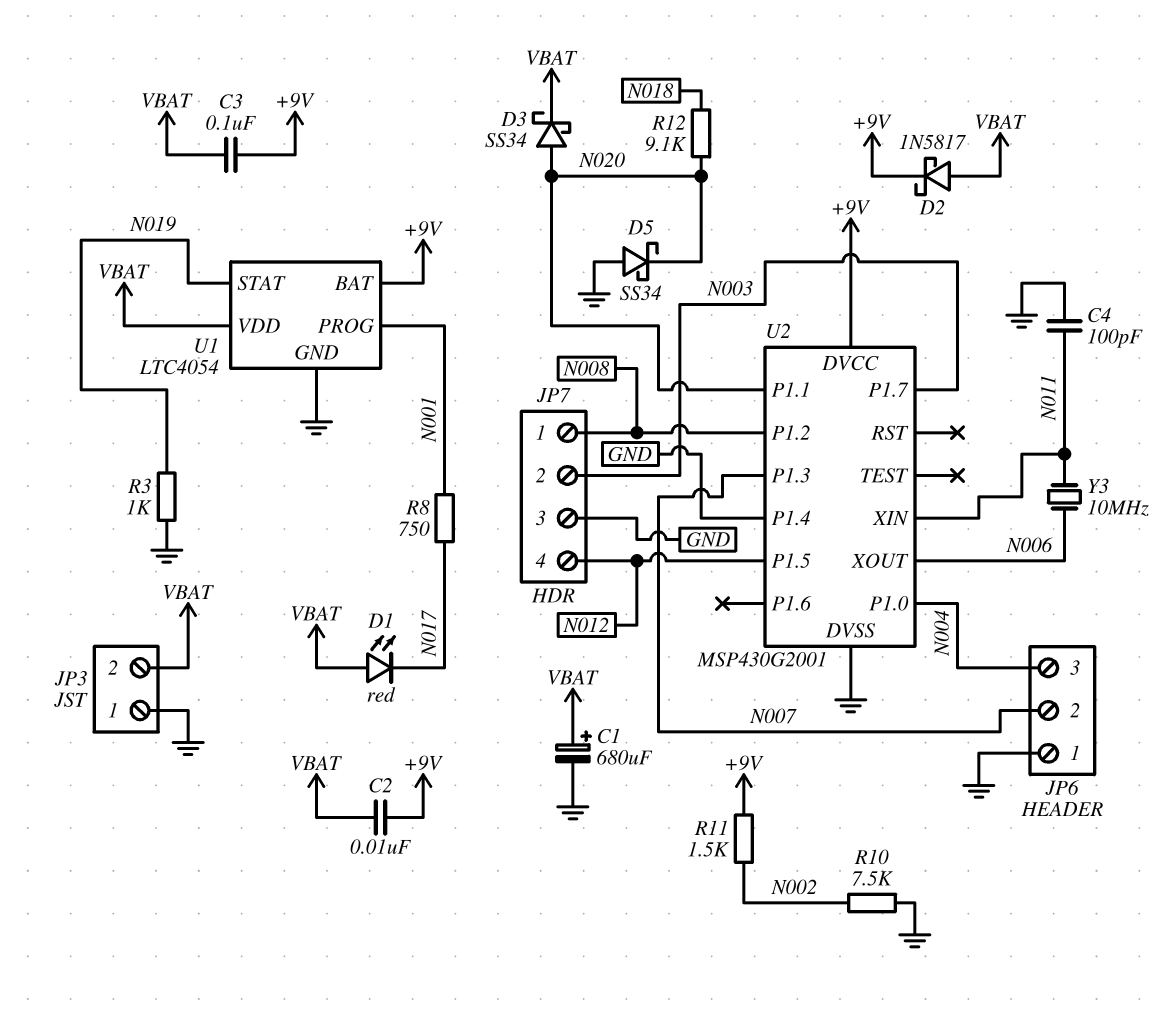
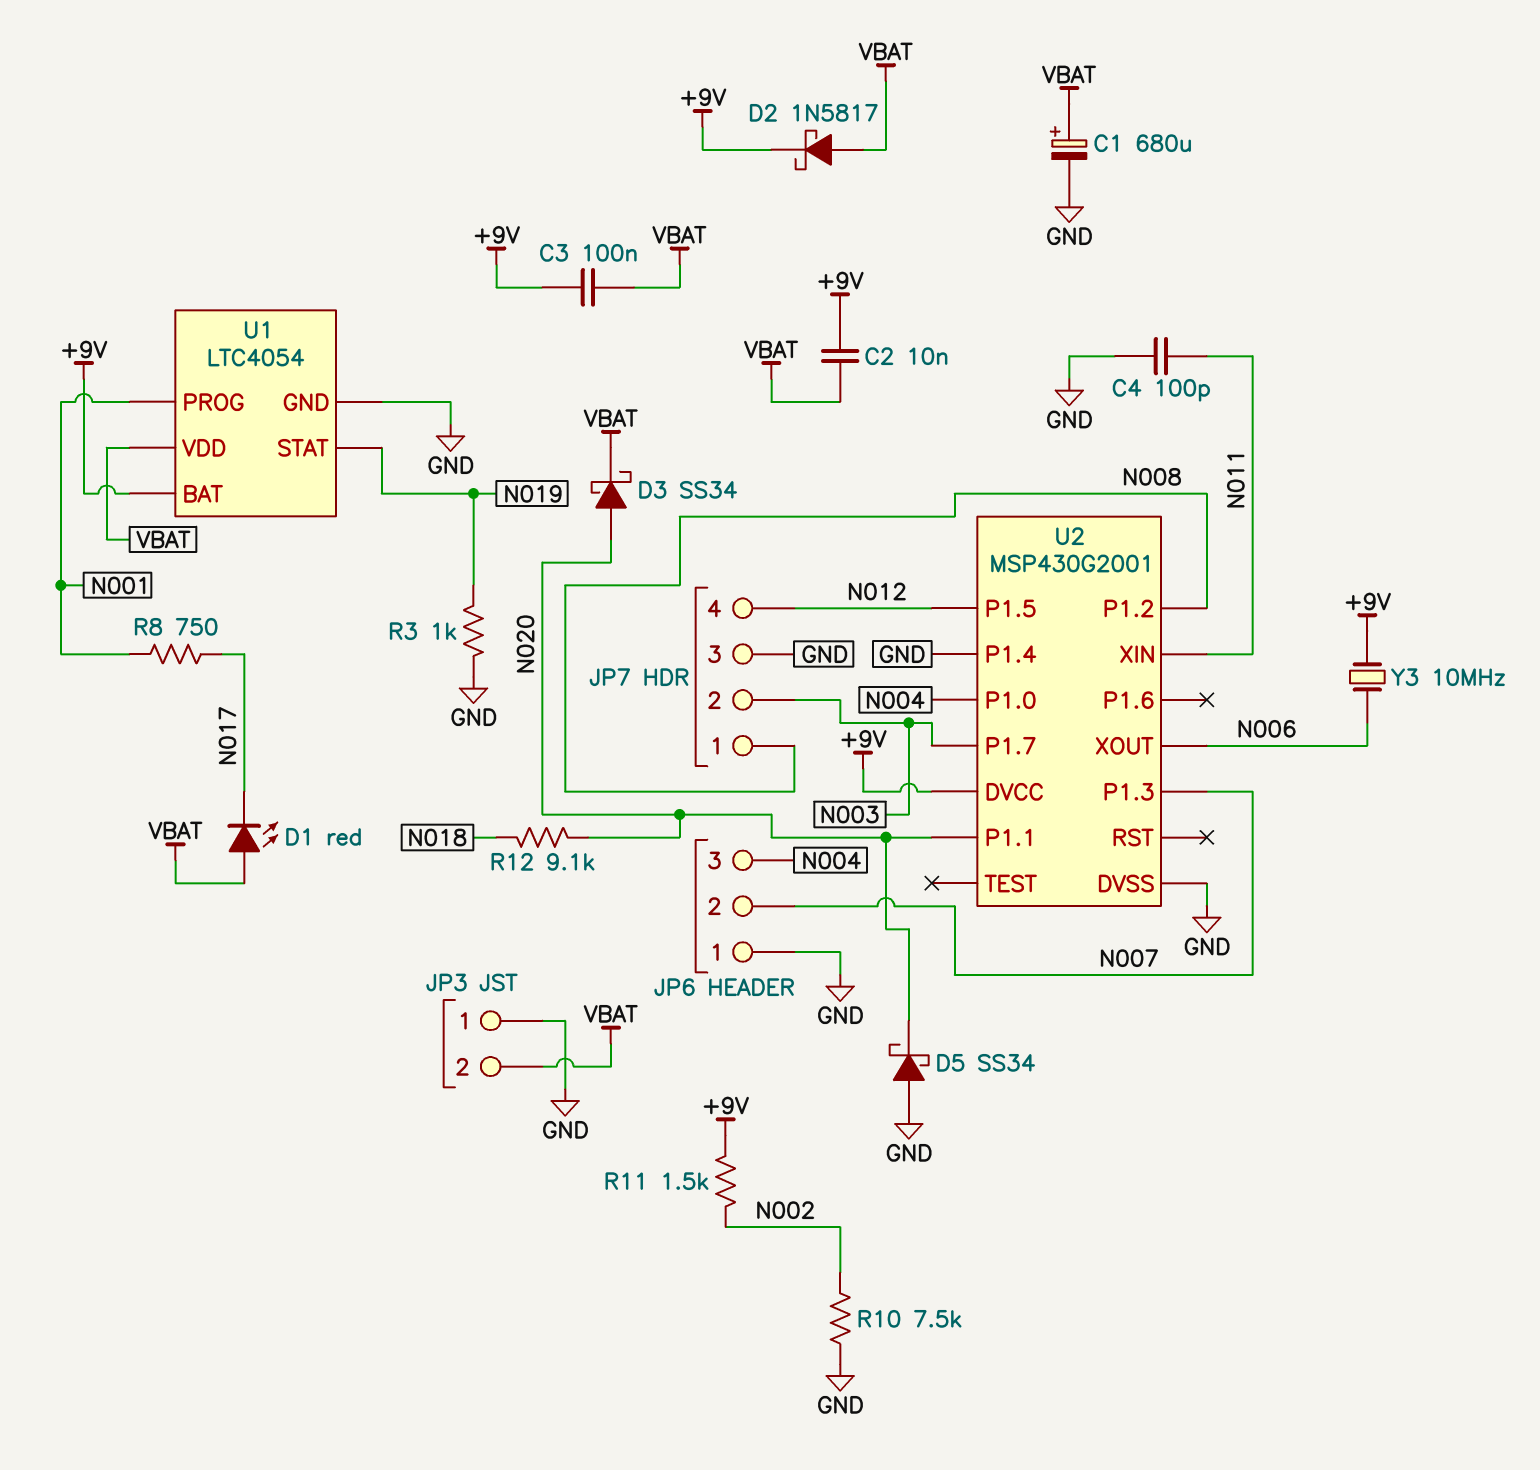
Y3: 10MHz (N006, N011) -> 10MHz (+9V, N006)

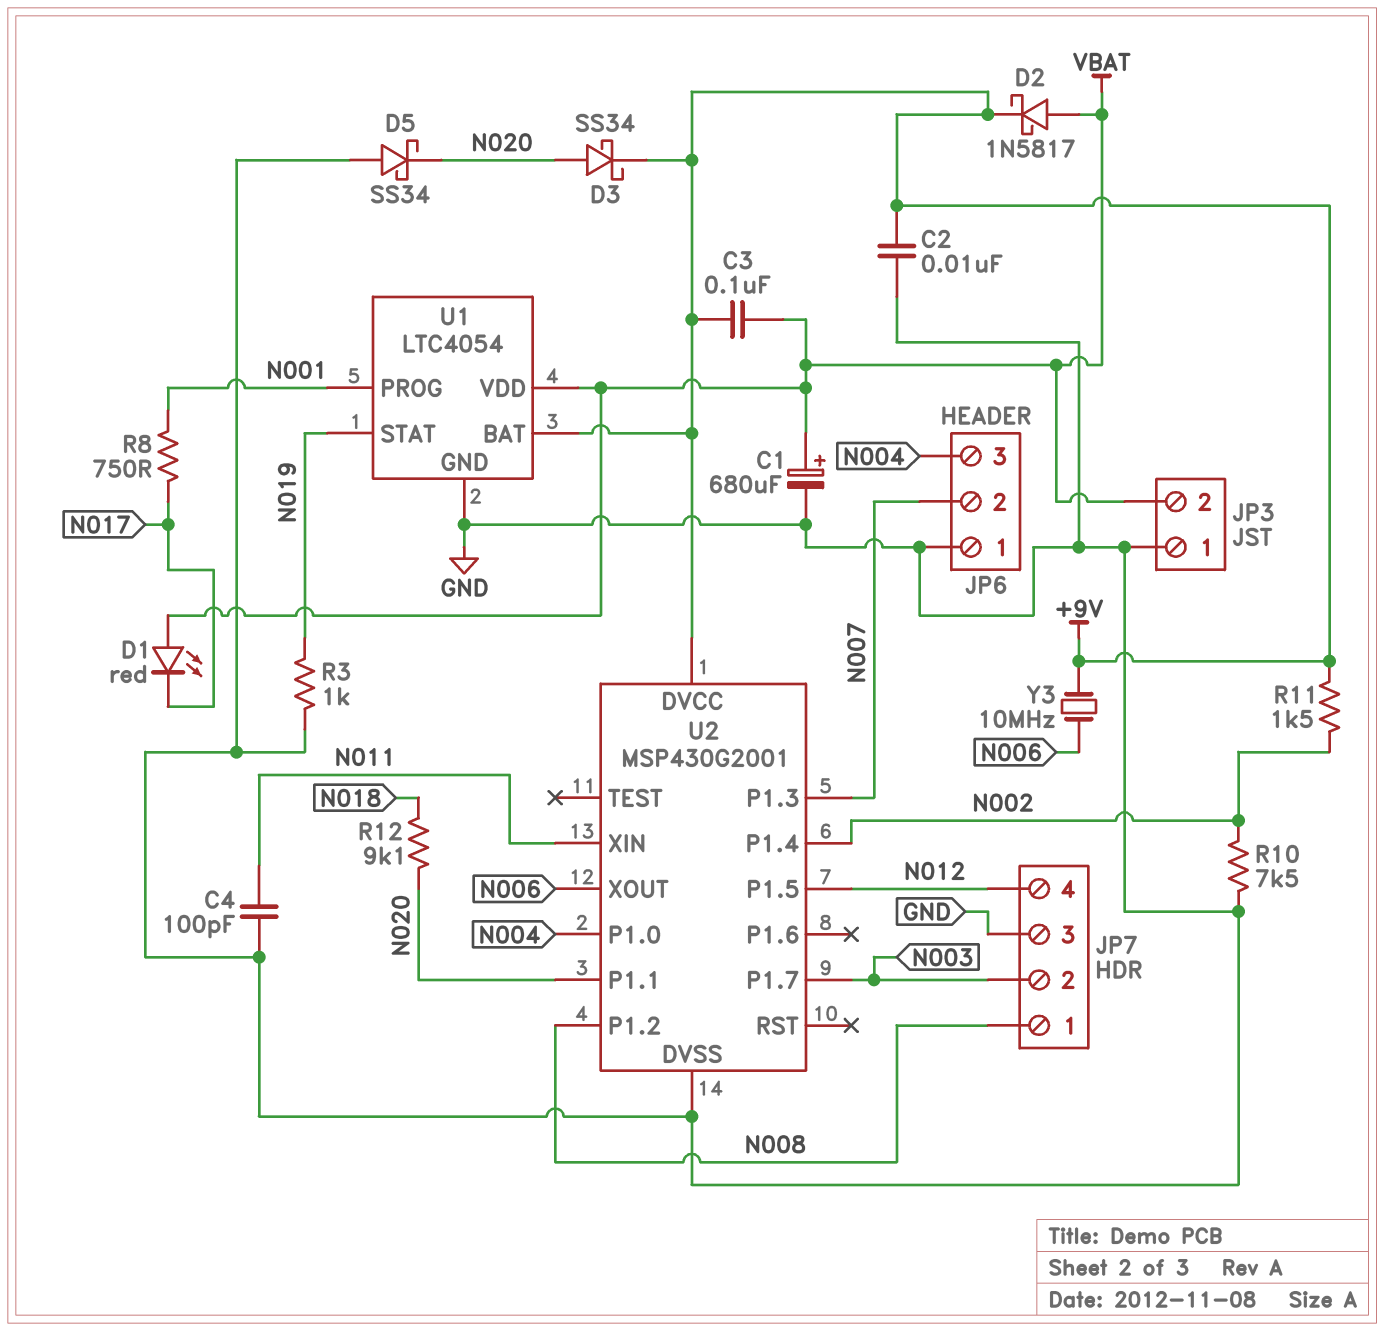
C2: 10nF (+9V, VBAT) -> 10nF (+9V, GND)
D3: schottky SS34 (A N020, K VBAT) -> schottky SS34 (A N020, K +9V)
U2 pin P1.4: GND -> N002

